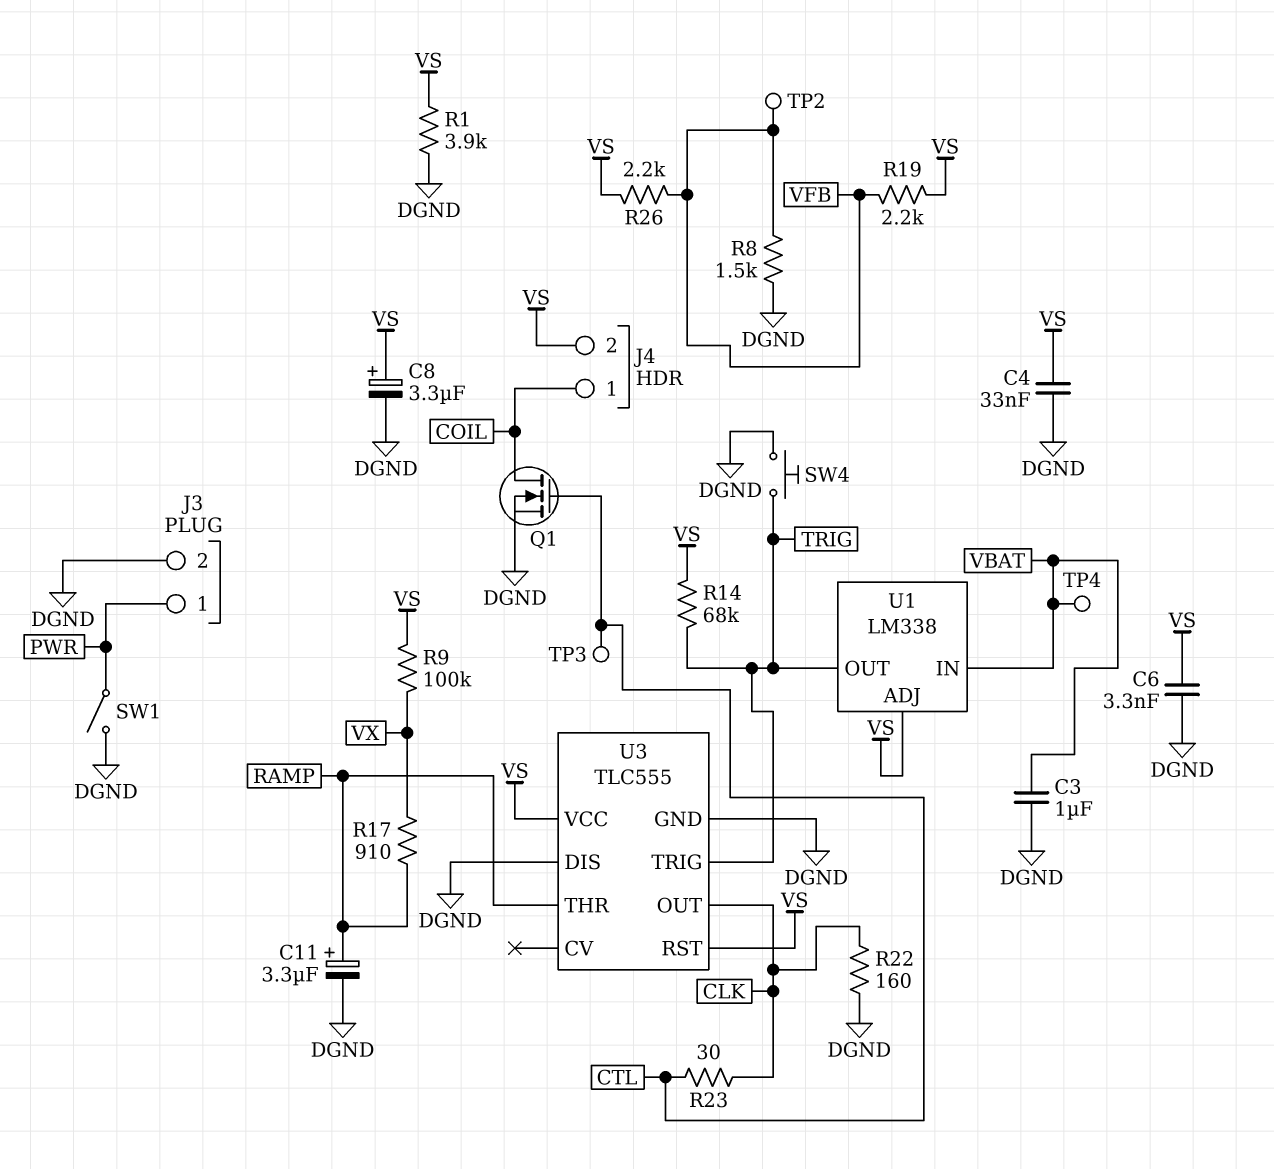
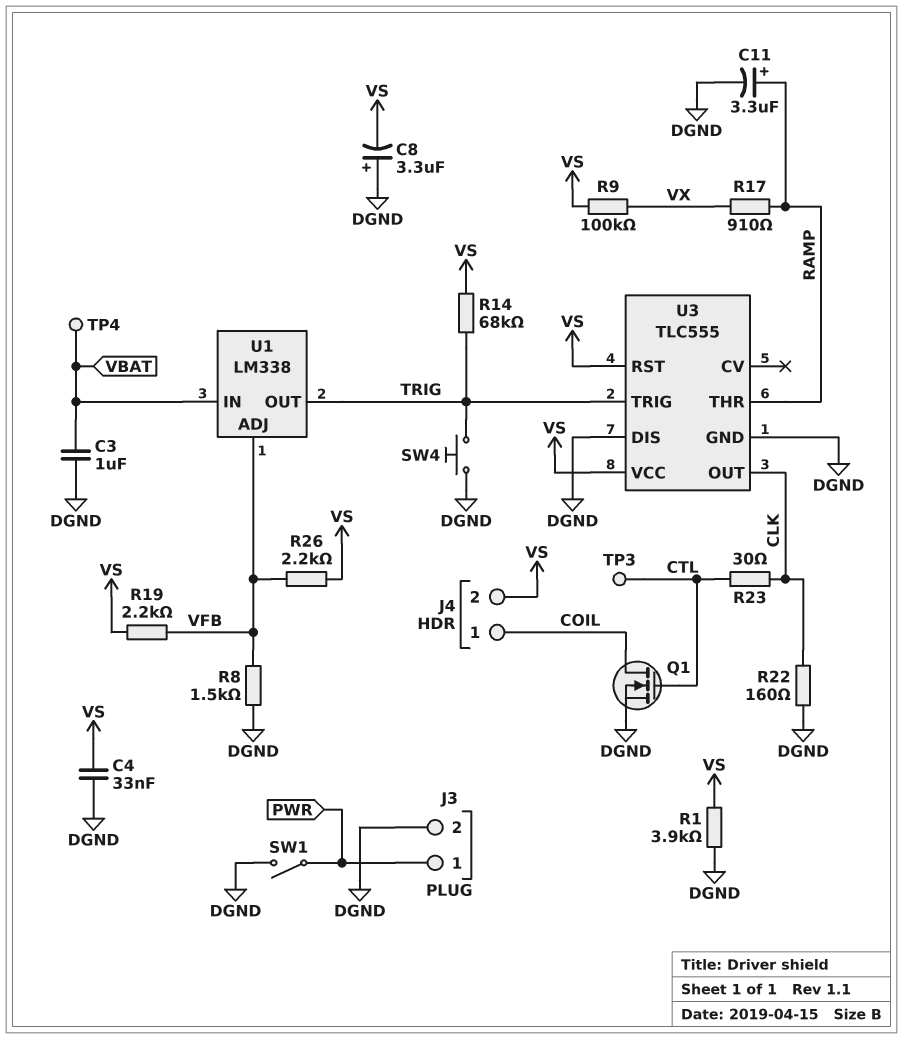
C6: 3.3nF (DGND, VS) -> none
C8: 3.3uF (plus VS, minus DGND) -> 3.3uF (plus DGND, minus VS)
TP2: test point (VFB) -> none
U1 pin ADJ: VS -> VFB

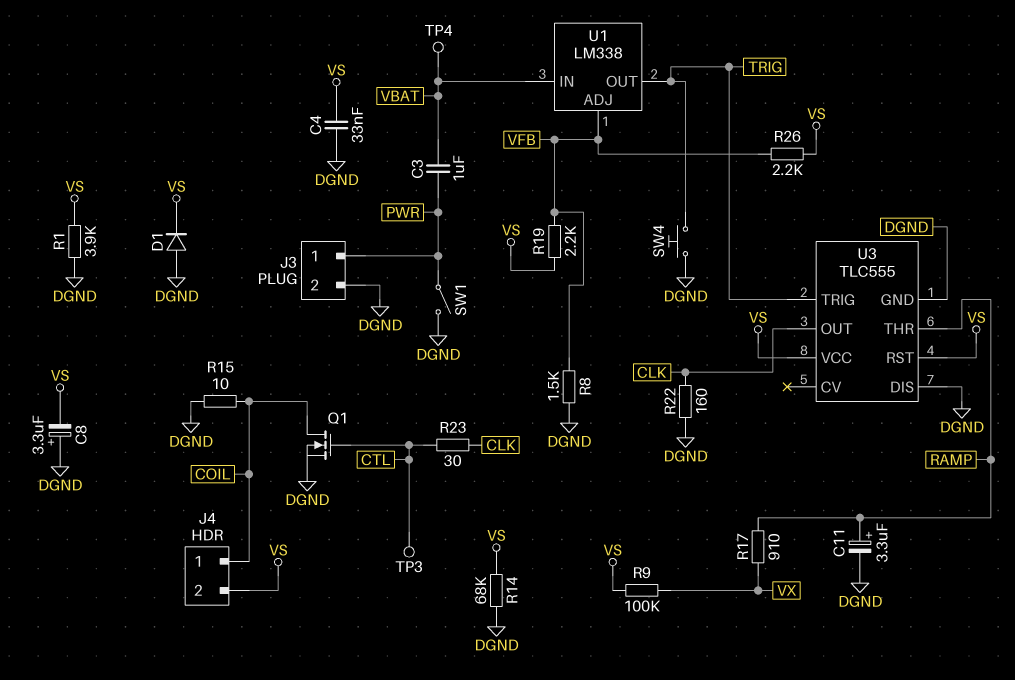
C3: 1uF (DGND, VBAT) -> 1uF (PWR, VBAT)
D1: none -> diode (A DGND, K VS)
R14: 68k (TRIG, VS) -> 68k (DGND, VS)
R15: none -> 10 (COIL, DGND)

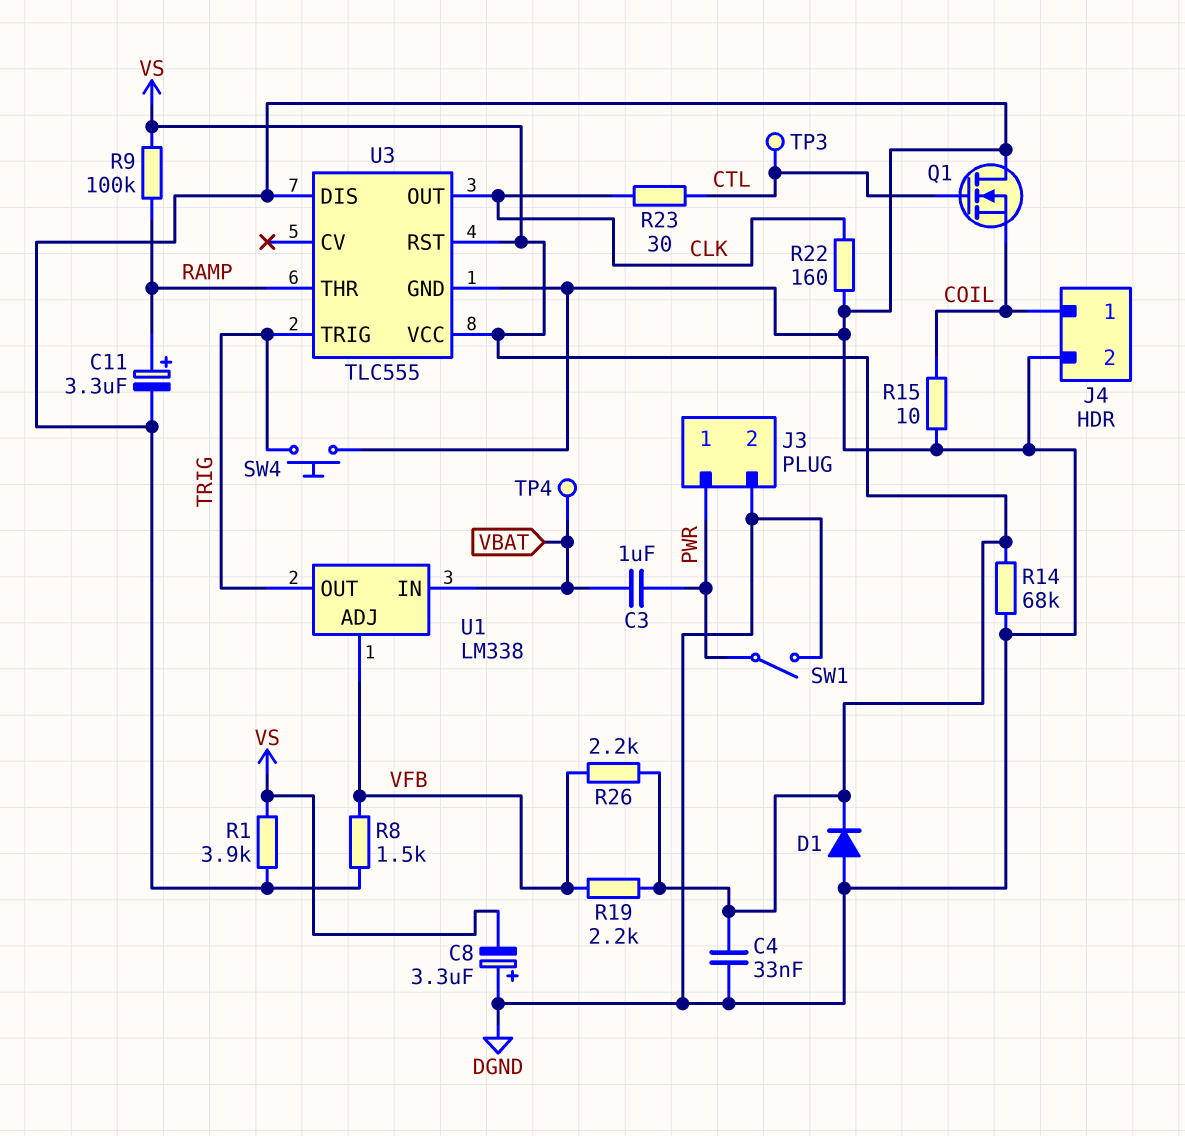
J4 pin 2: VS -> DGND
Q1: NMOS (G CTL, D COIL, S DGND) -> NMOS (G CTL, D DGND, S COIL)
R9: 100k (VS, VX) -> 100k (RAMP, VS)
R17: 910 (RAMP, VX) -> none

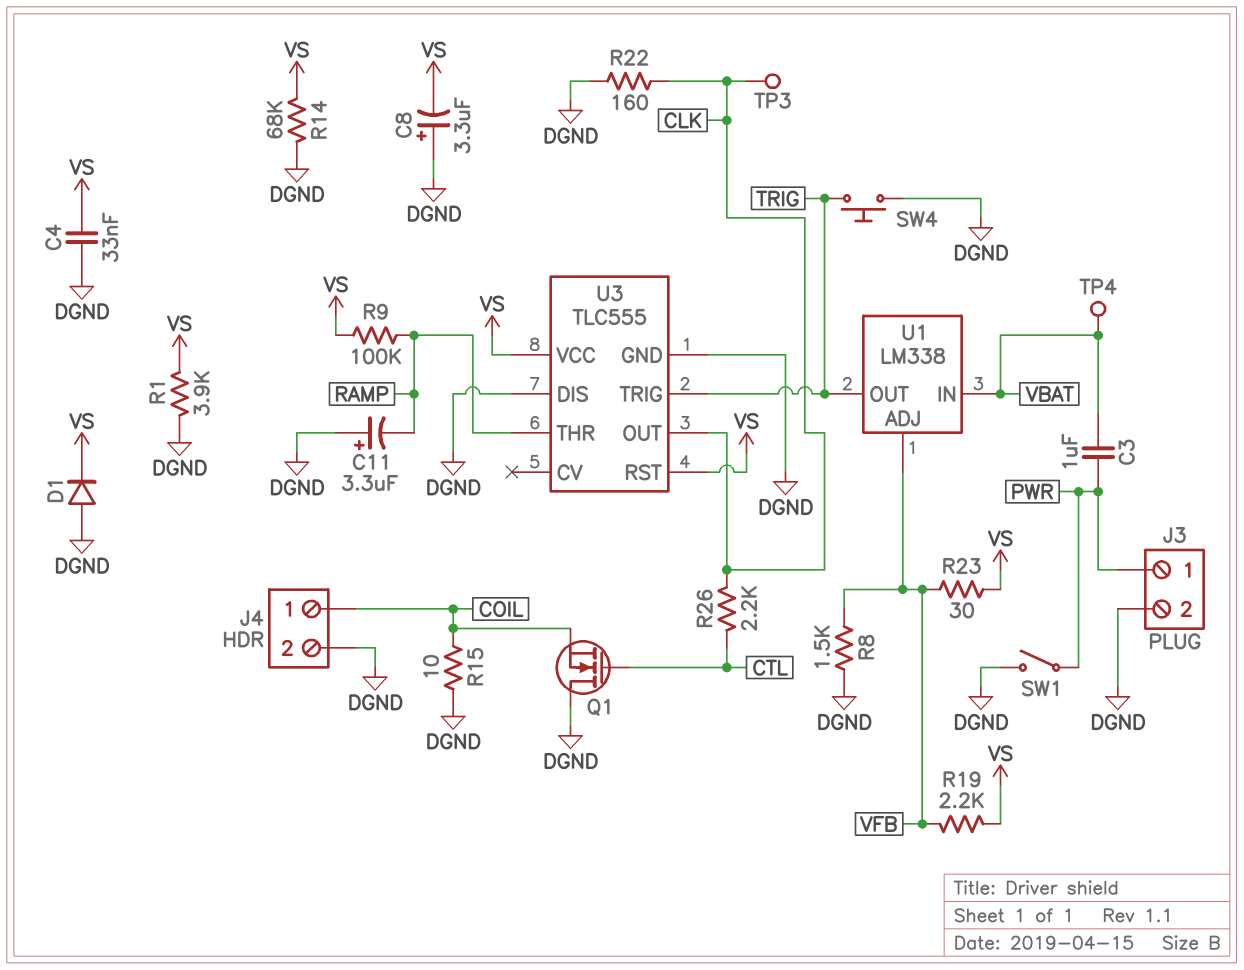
C11: 3.3uF (plus RAMP, minus DGND) -> 3.3uF (plus DGND, minus RAMP)
R23: 30 (CLK, CTL) -> 30 (VFB, VS)
R26: 2.2k (VFB, VS) -> 2.2k (CLK, CTL)
TP3: test point (CTL) -> test point (CLK)

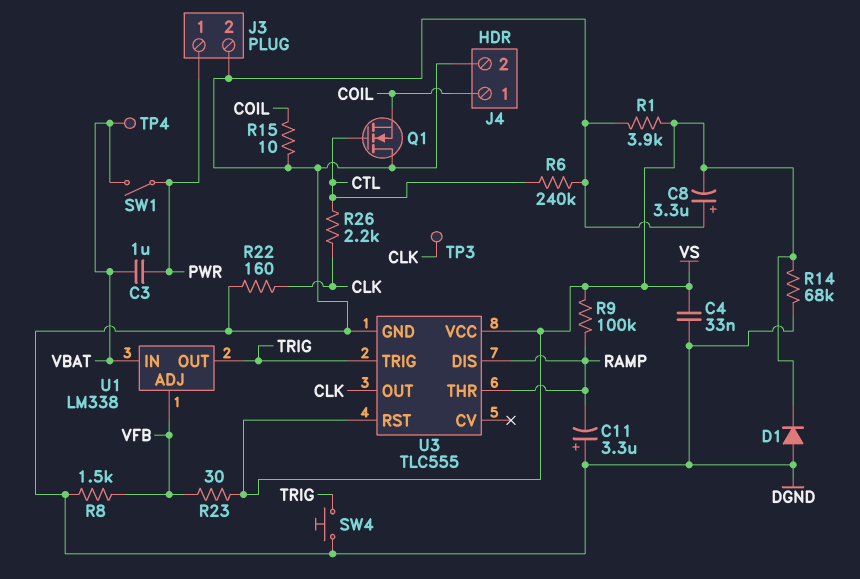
R6: none -> 240k (CTL, DGND)
R19: 2.2k (VFB, VS) -> none
SW1: switch (DGND, PWR) -> switch (PWR, VBAT)
U3 pin DIS: DGND -> RAMP

